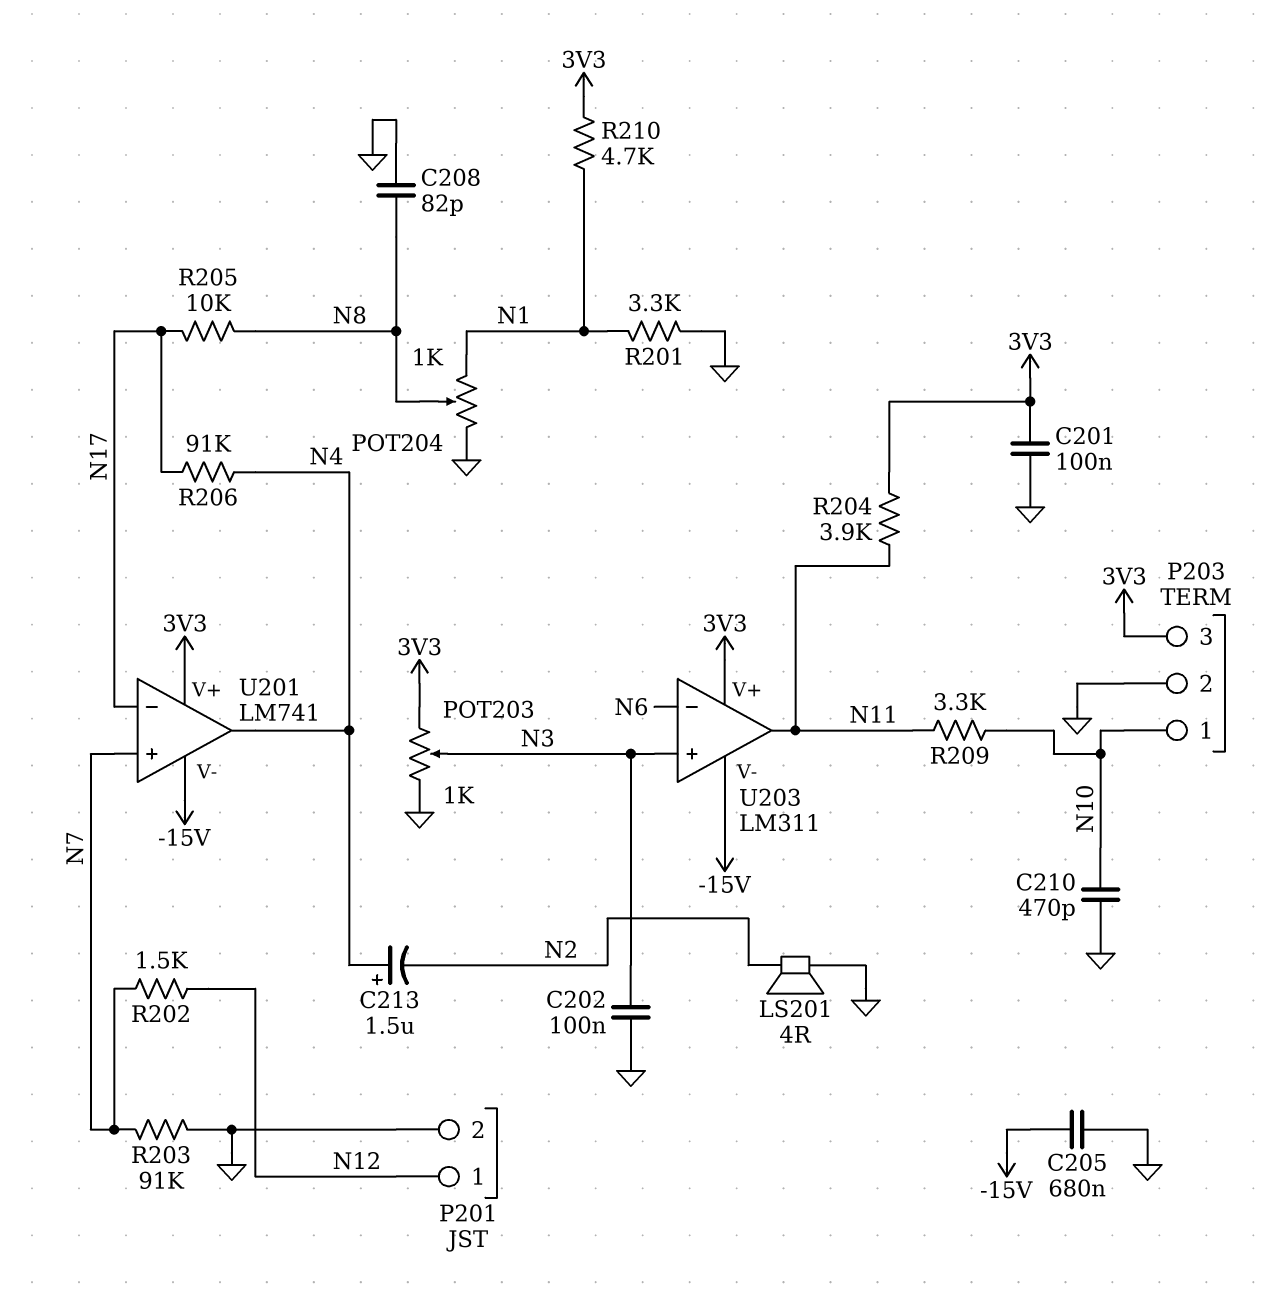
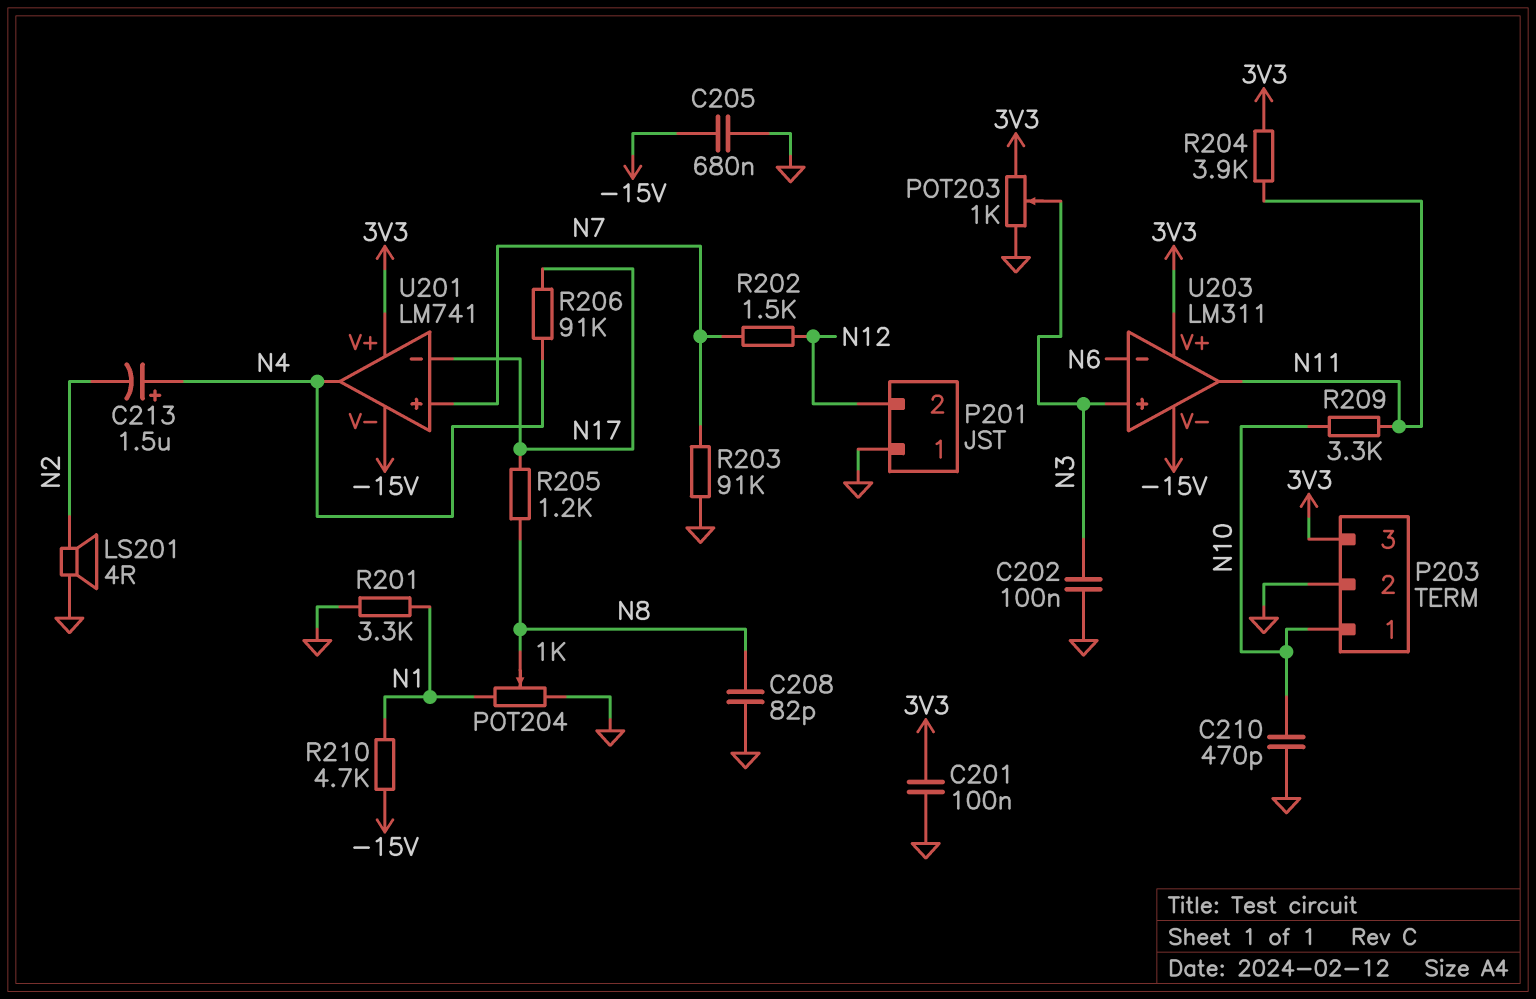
P201 pin 1: N12 -> GND
P201 pin 2: GND -> N12
R205: 10k (N8, N17) -> 1.2k (N8, N17)
R210: 4.7k (3V3, N1) -> 4.7k (-15V, N1)

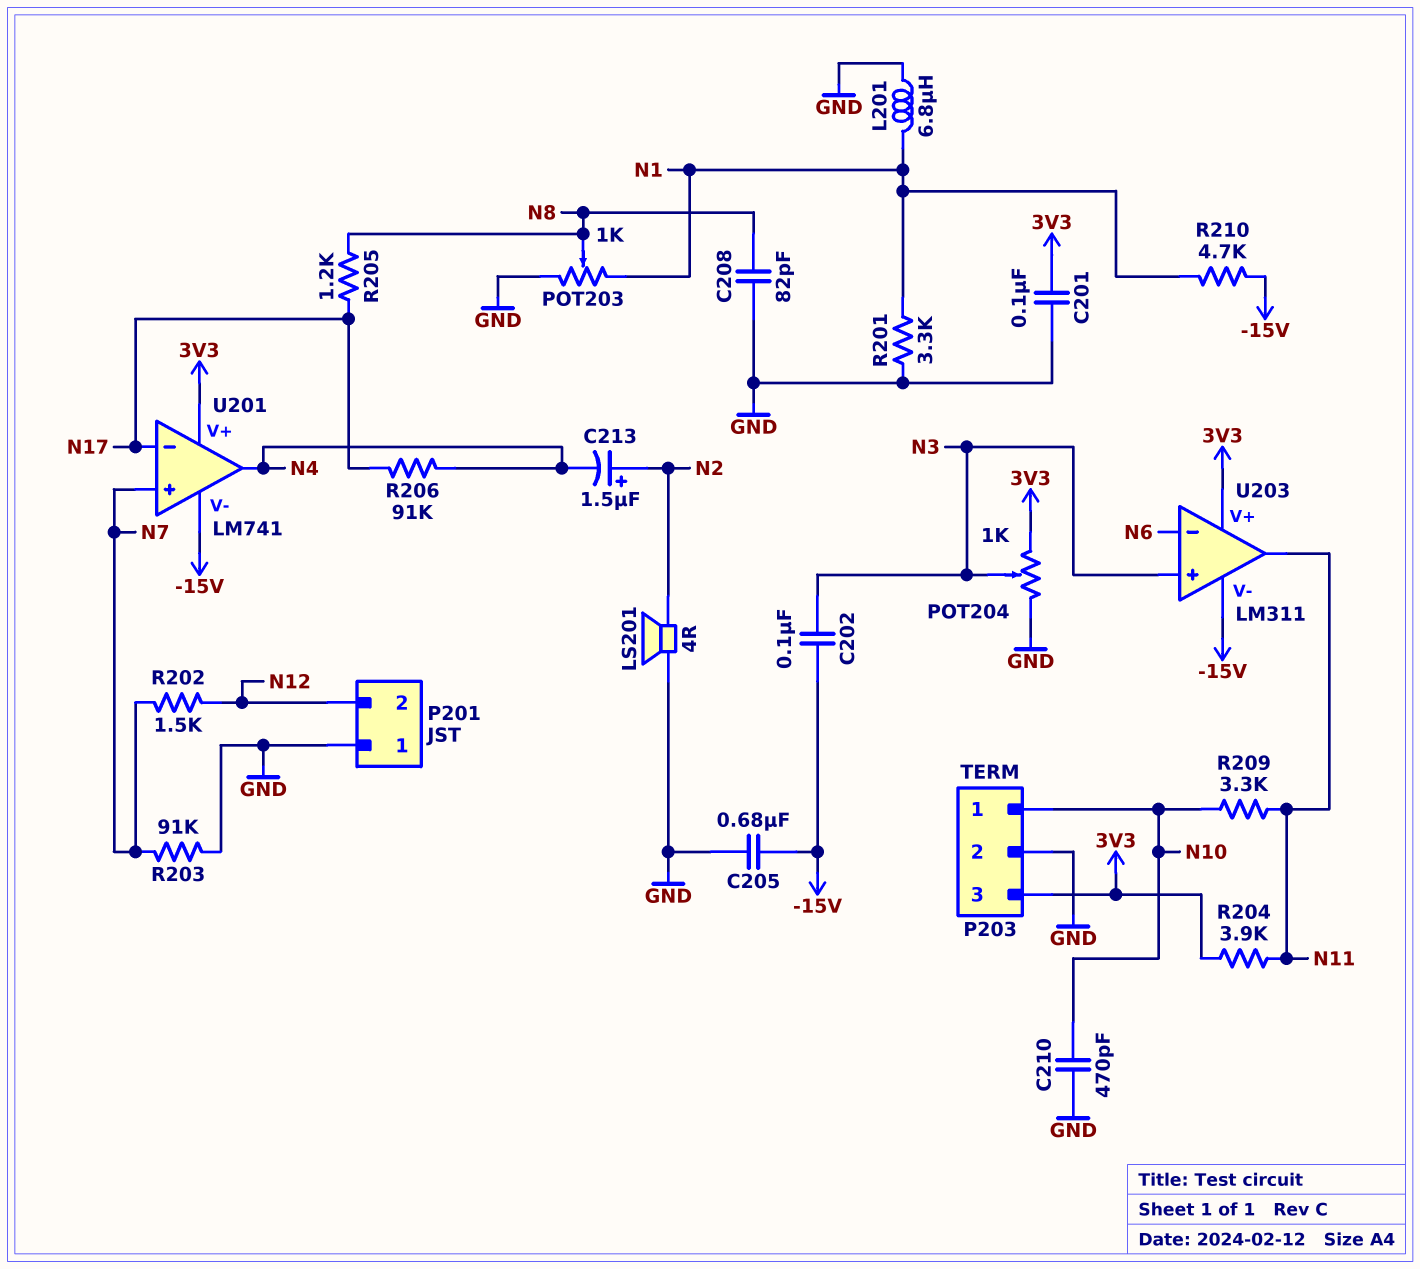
C202: 100nF (GND, N3) -> 100nF (-15V, N3)
C213: 1.5uF (plus N4, minus N2) -> 1.5uF (plus N2, minus N4)
L201: none -> 6.8uH (GND, N1)
POT203: 1k (3V3, GND, wiper N3) -> 1k (GND, N1, wiper N8)
POT204: 1k (GND, N1, wiper N8) -> 1k (3V3, GND, wiper N3)

